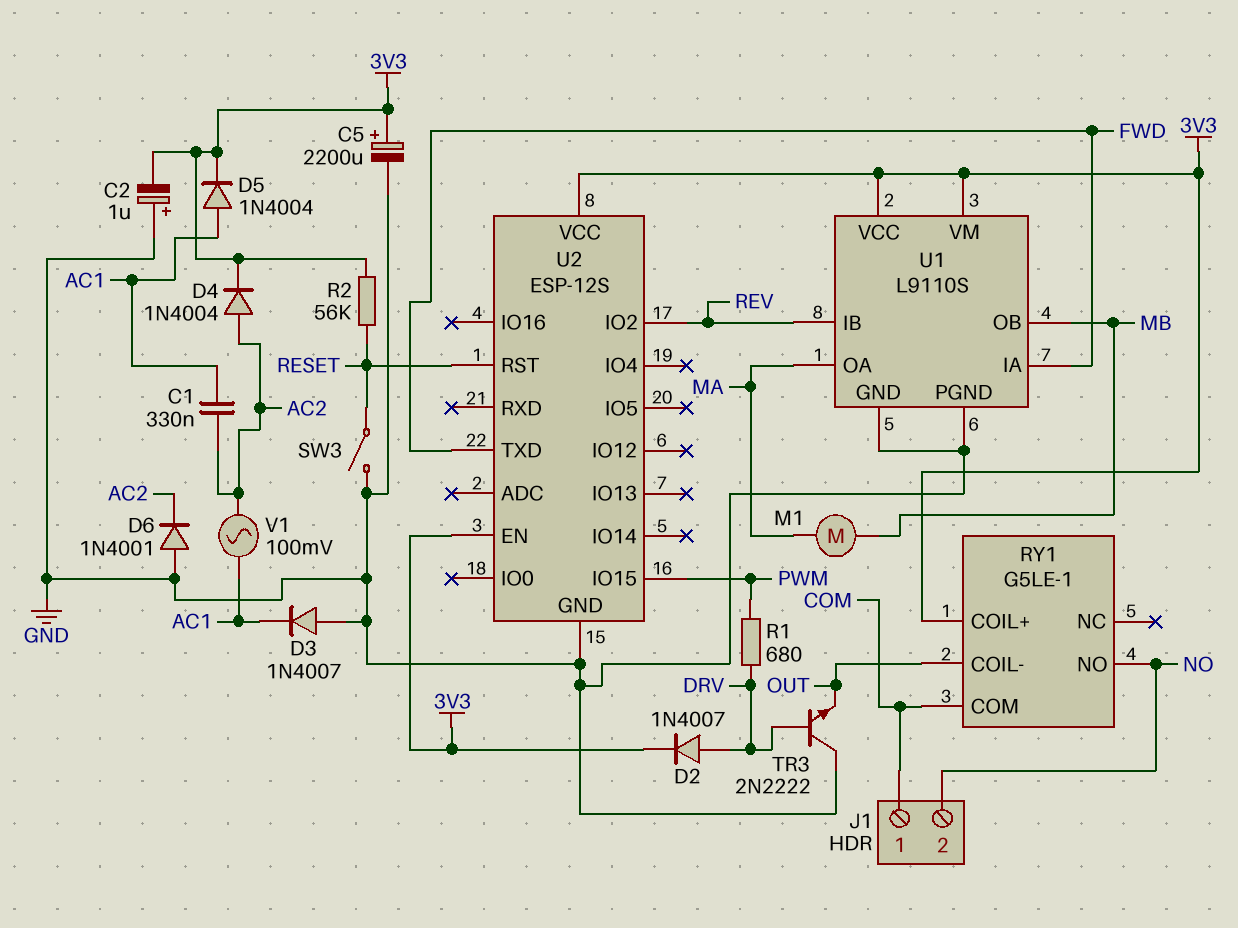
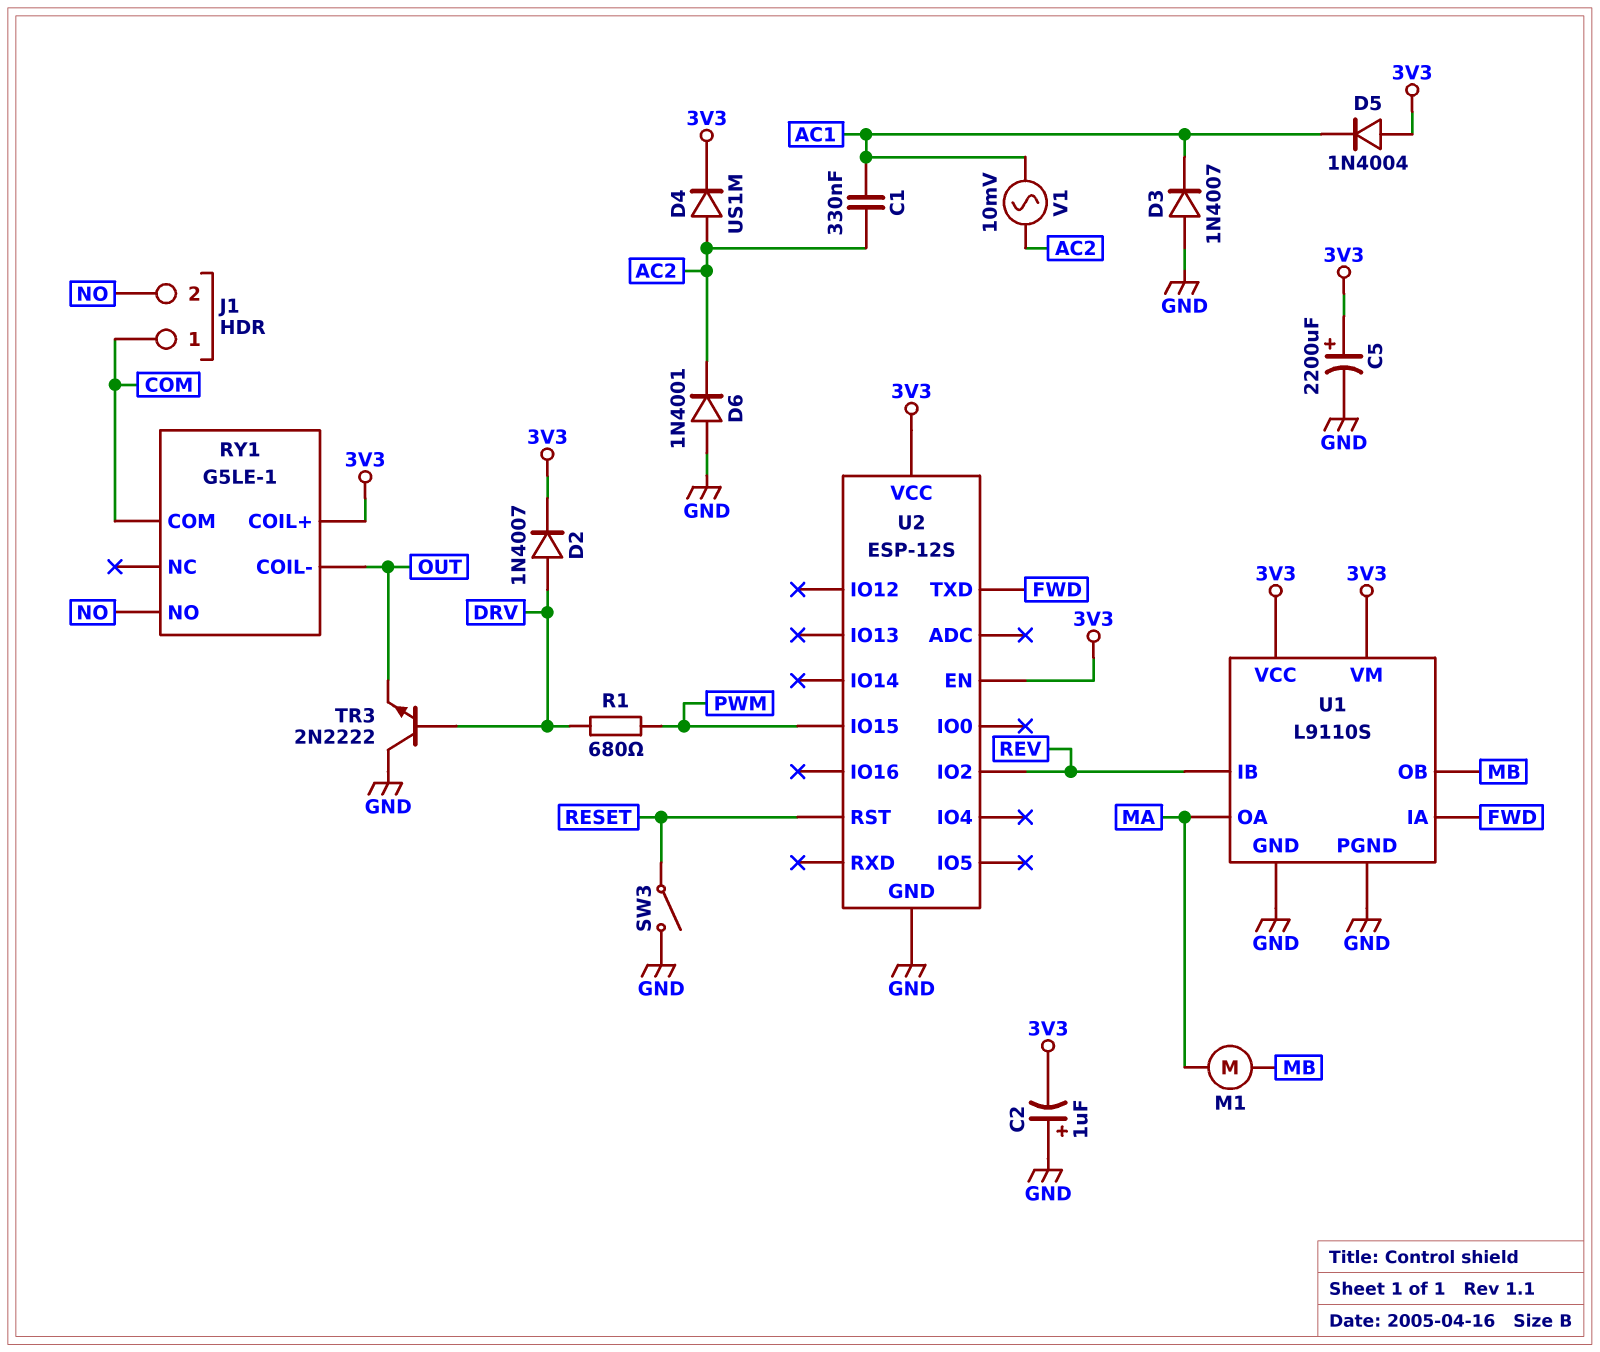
D4: diode 1N4004 (A AC2, K 3V3) -> diode US1M (A AC2, K 3V3)
D5: diode 1N4004 (A AC1, K 3V3) -> diode 1N4004 (A 3V3, K AC1)
R2: 56k (3V3, RESET) -> none
V1: AC 100mV (AC1, AC2) -> AC 10mV (AC1, AC2)

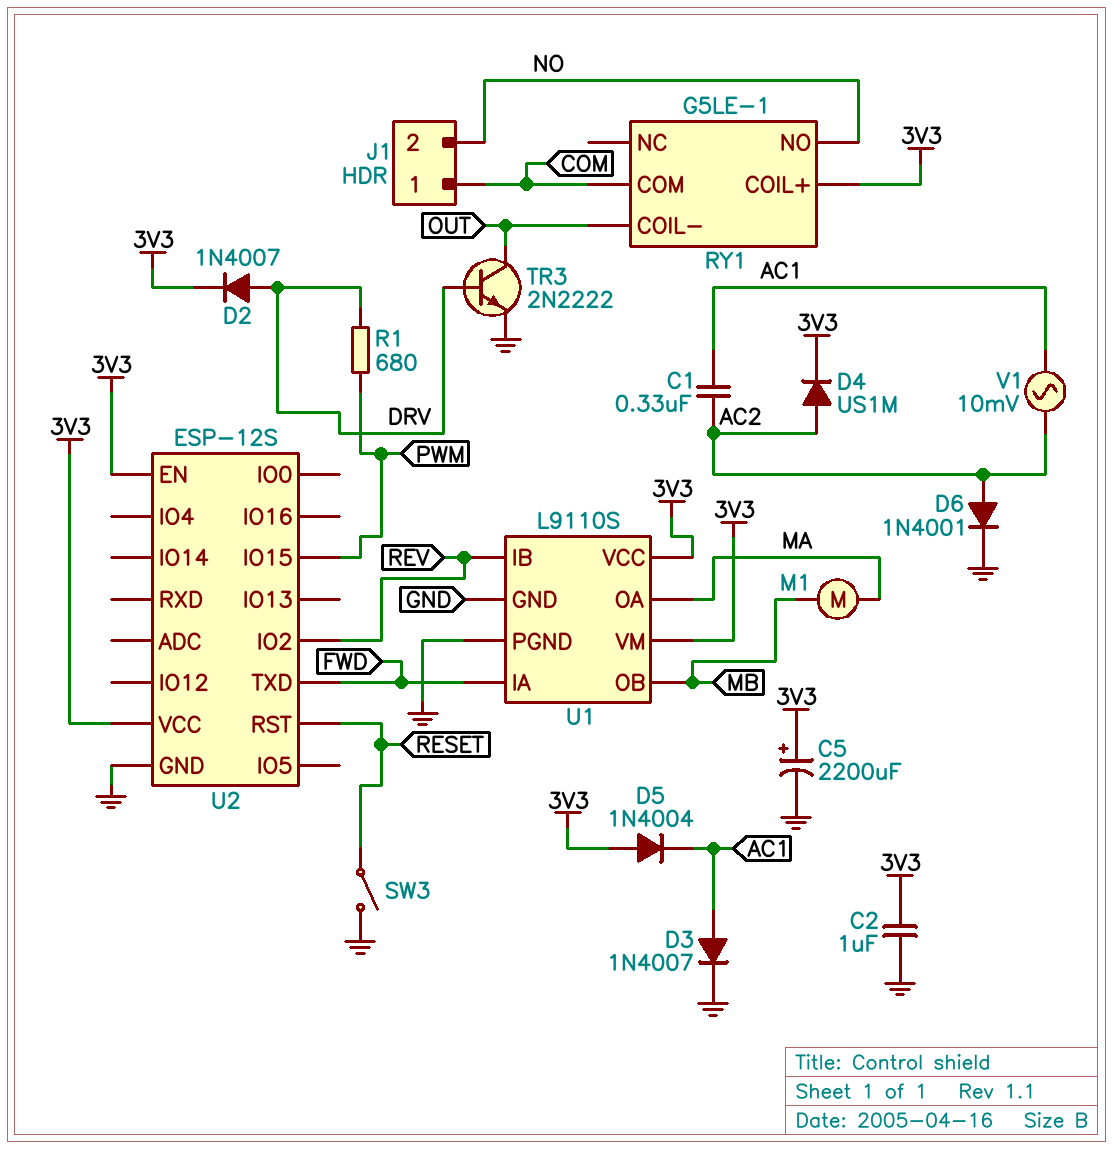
C2: 1uF (plus GND, minus 3V3) -> 1uF (3V3, GND)
D3: diode 1N4007 (A GND, K AC1) -> diode 1N4007 (A AC1, K GND)
D6: diode 1N4001 (A GND, K AC2) -> diode 1N4001 (A AC2, K GND)
TR3: NPN 2N2222 (B DRV, C GND, E OUT) -> NPN 2N2222 (B DRV, C OUT, E GND)

